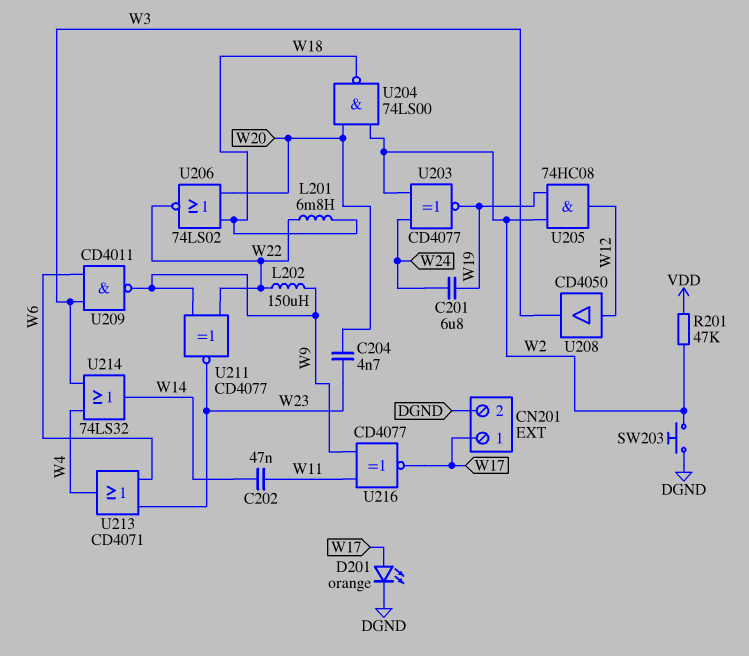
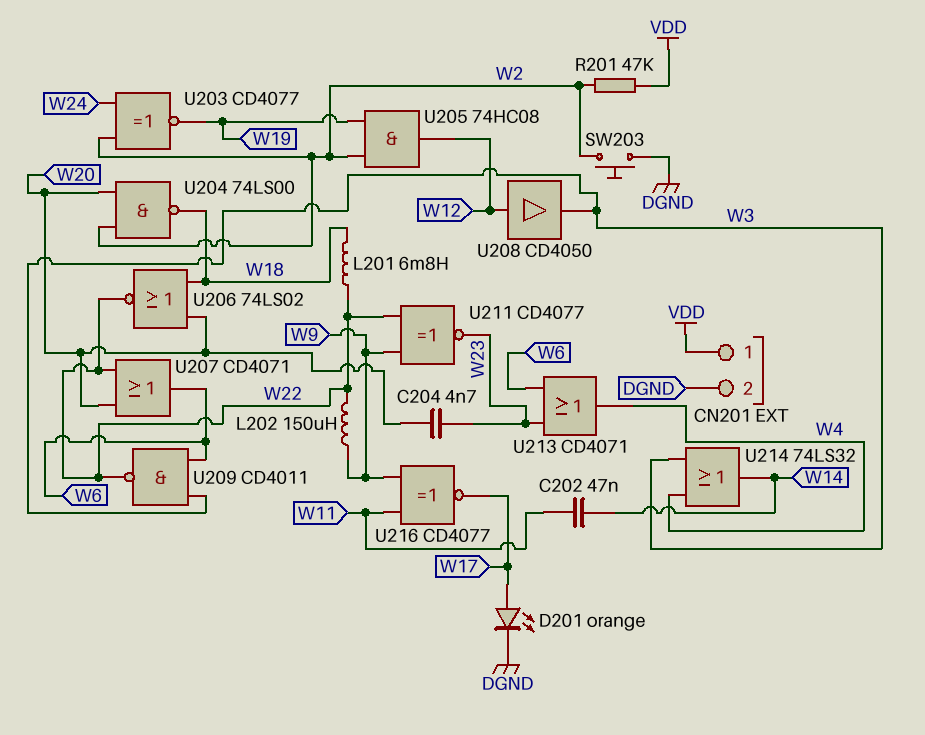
C201: 6.8uF (W19, W24) -> none
CN201 pin 1: W17 -> VDD
U207: none -> OR CD4071 (in W20, in W22, out W6)
U209: NAND CD4011 (in W3, in W6, out W9) -> NAND CD4011 (in W3, in W6, out W22)

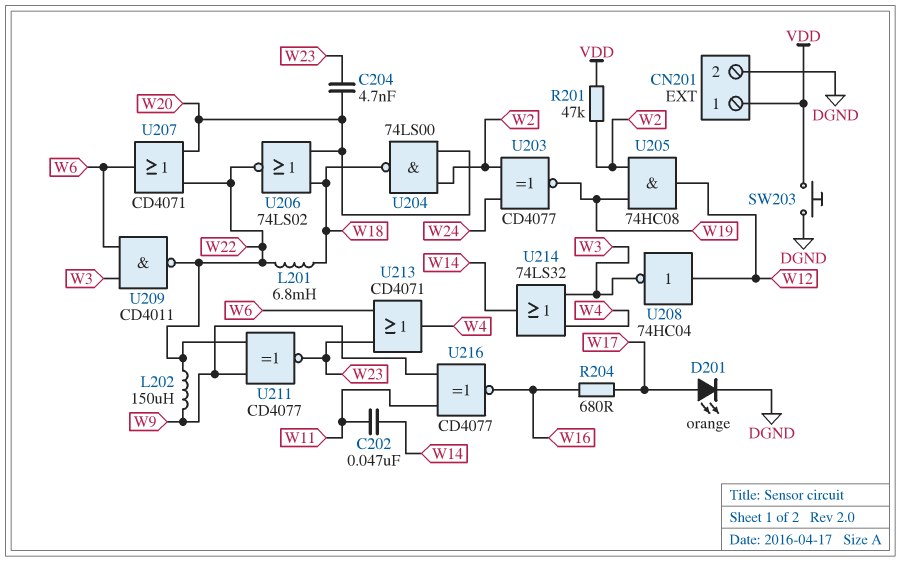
R204: none -> 680 (W16, W17)
SW203: button (DGND, W2) -> button (DGND, VDD)
U208: buffer CD4050 (in W12, out W3) -> NOT 74HC04 (in W12, out W3)
U216: XNOR CD4077 (in W9, in W11, out W17) -> XNOR CD4077 (in W9, in W11, out W16)

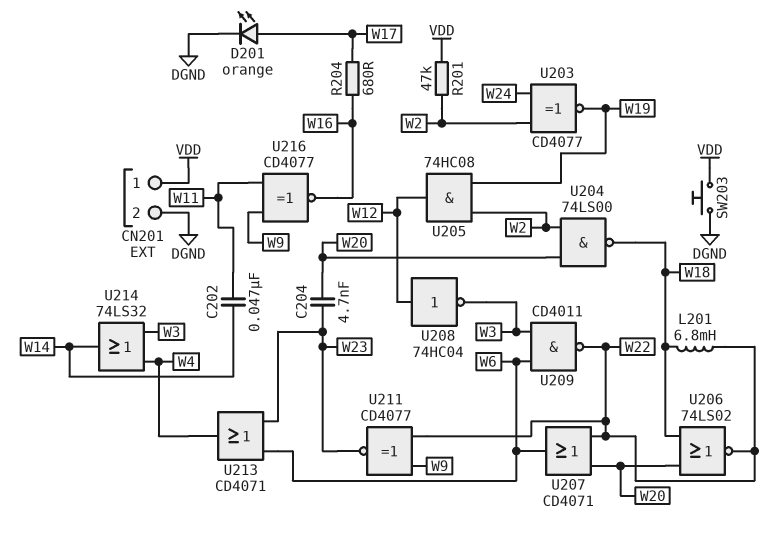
L202: 150uH (W9, W22) -> none

